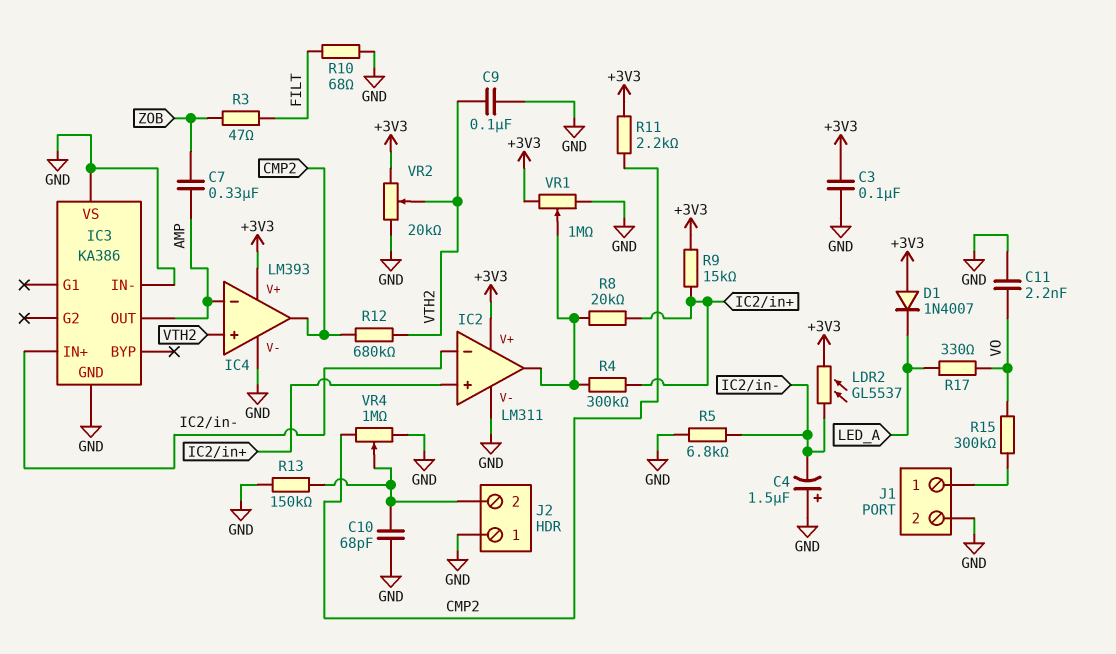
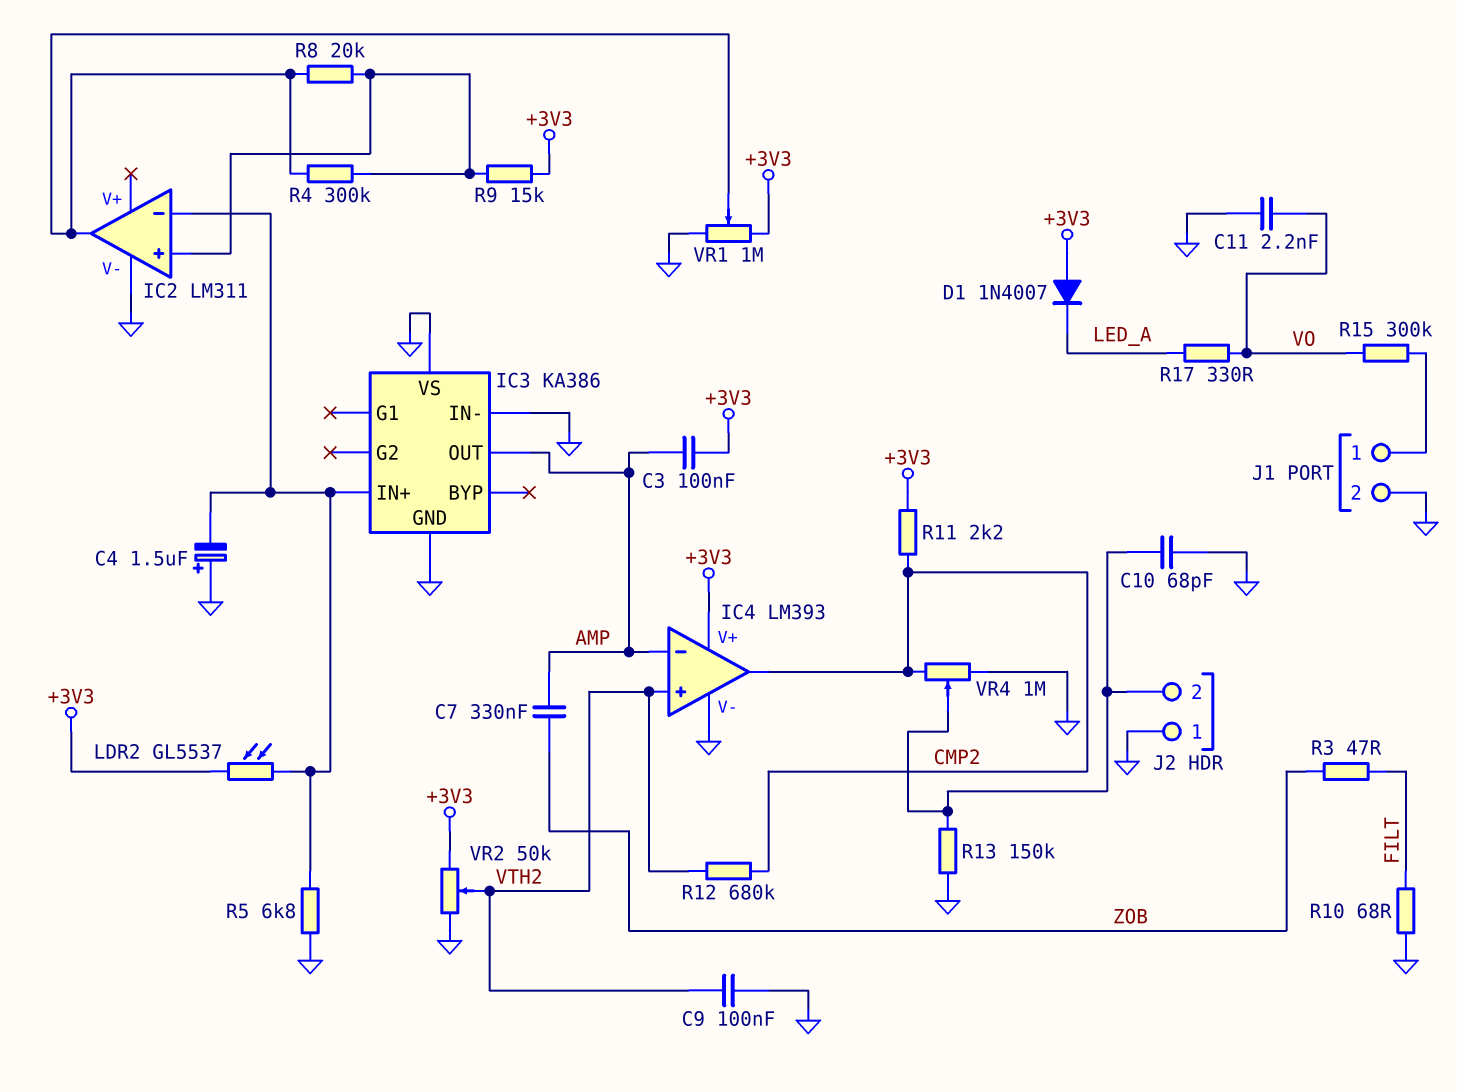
C3: 100nF (+3V3, GND) -> 100nF (+3V3, AMP)
IC2 pin V+: +3V3 -> none
VR2: 20k (+3V3, GND, wiper VTH2) -> 50k (+3V3, GND, wiper VTH2)

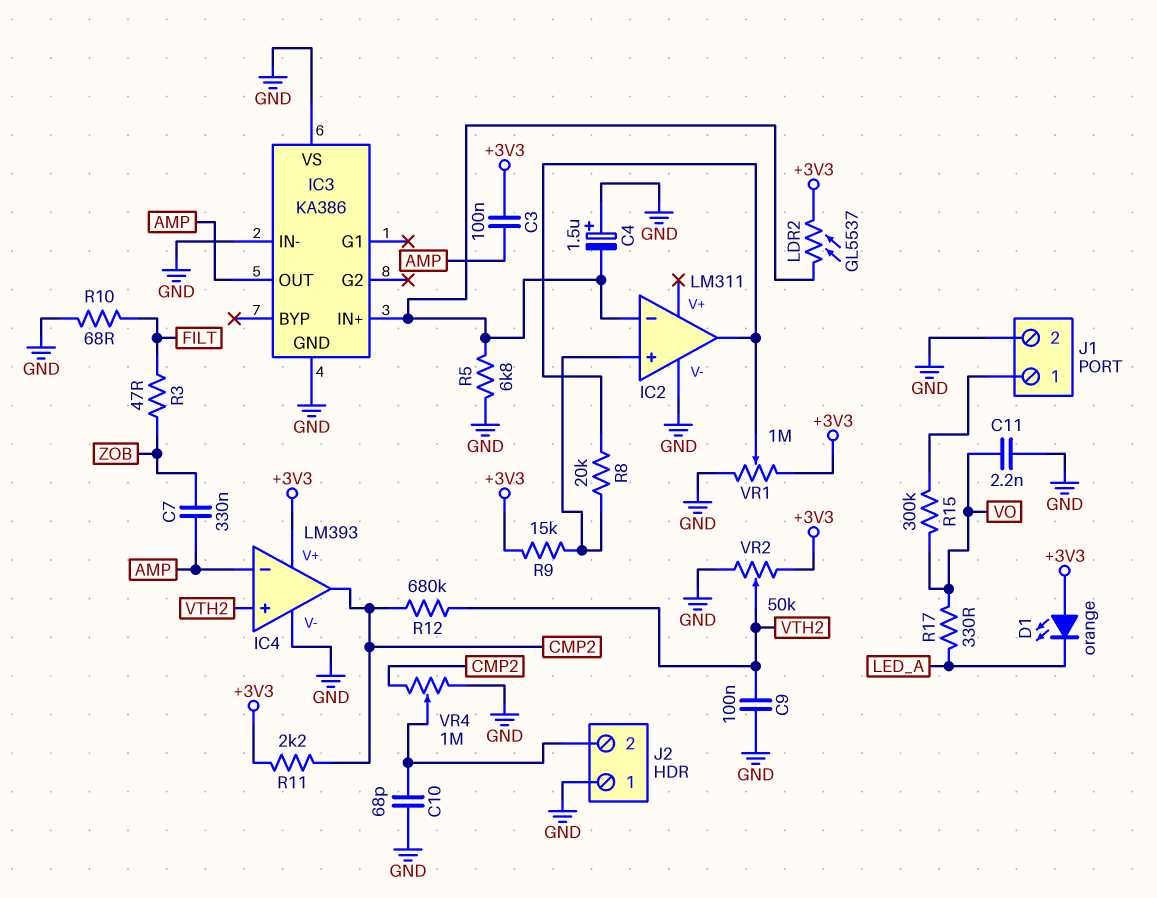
D1: diode 1N4007 (A +3V3, K LED_A) -> LED orange (A +3V3, K LED_A)
R4: 300k (IC2/in+, IC2/out) -> none
R13: 150k (GND, J2/2) -> none

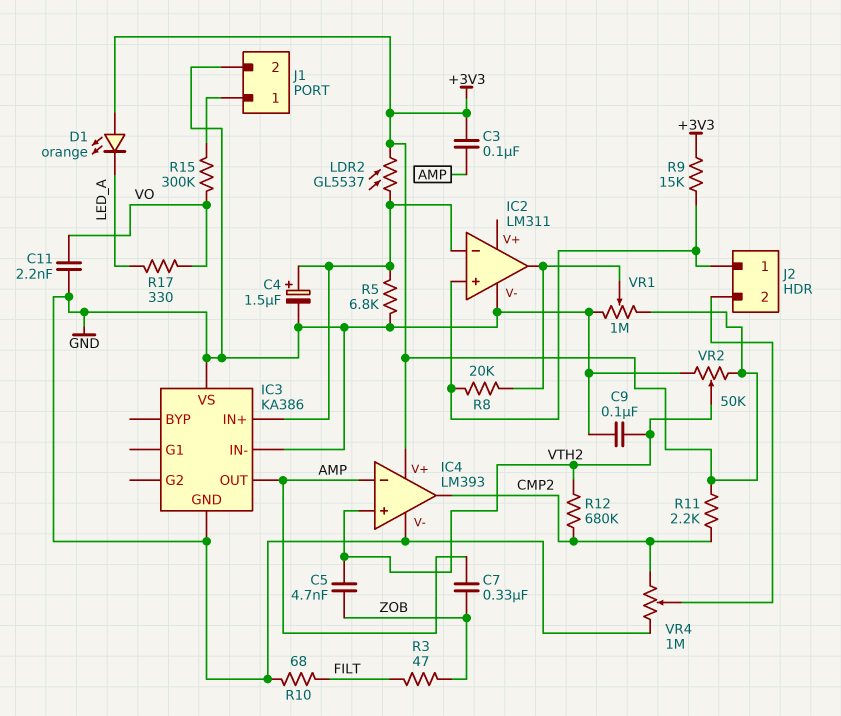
C4: 1.5uF (plus GND, minus IC2/in-) -> 1.5uF (plus IC2/in-, minus GND)
C5: none -> 4.7nF (VTH2, ZOB)
C10: 68pF (GND, J2/2) -> none
J2 pin 1: GND -> IC2/in+

